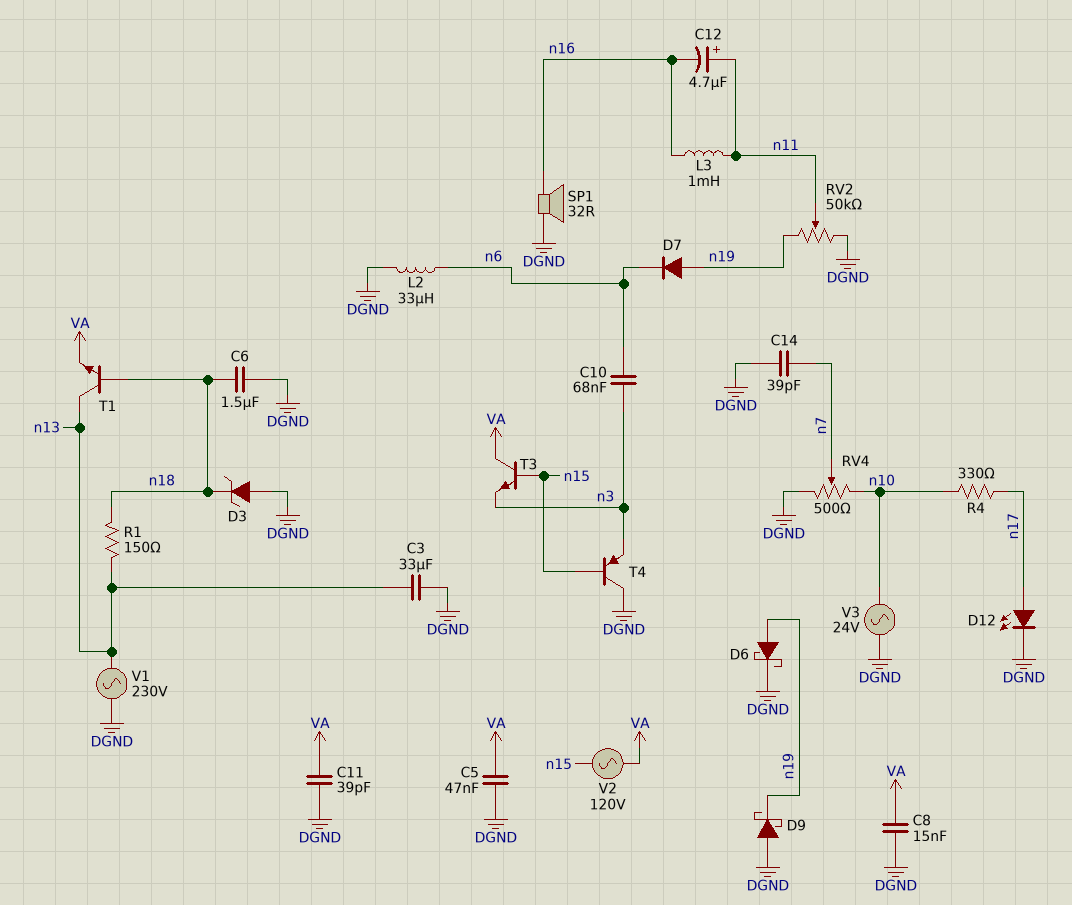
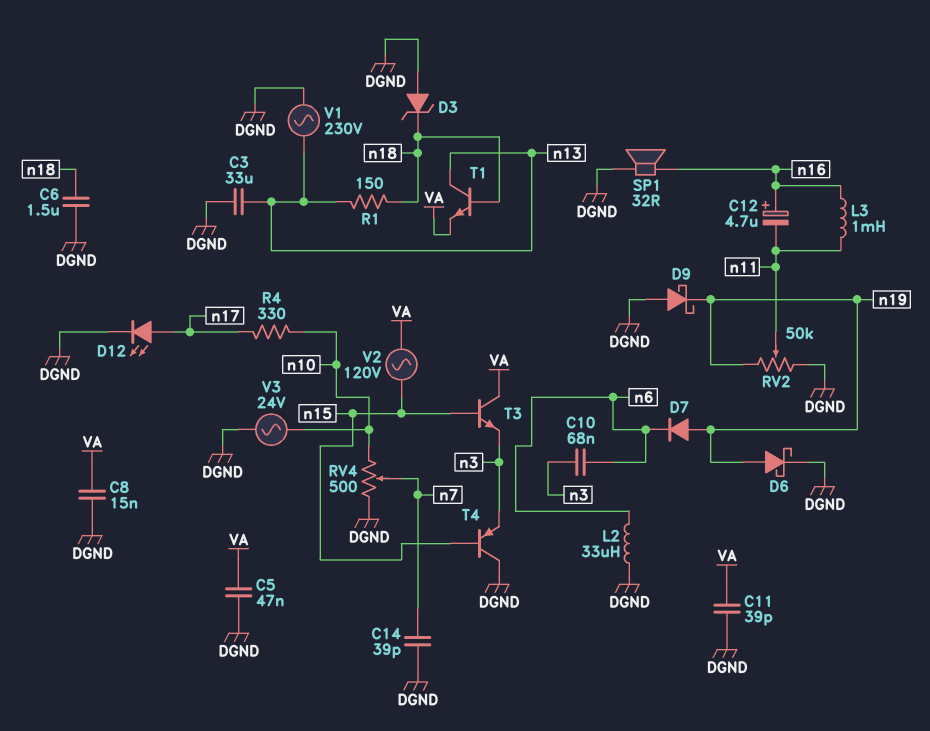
C12: 4.7uF (plus n11, minus n16) -> 4.7uF (plus n16, minus n11)

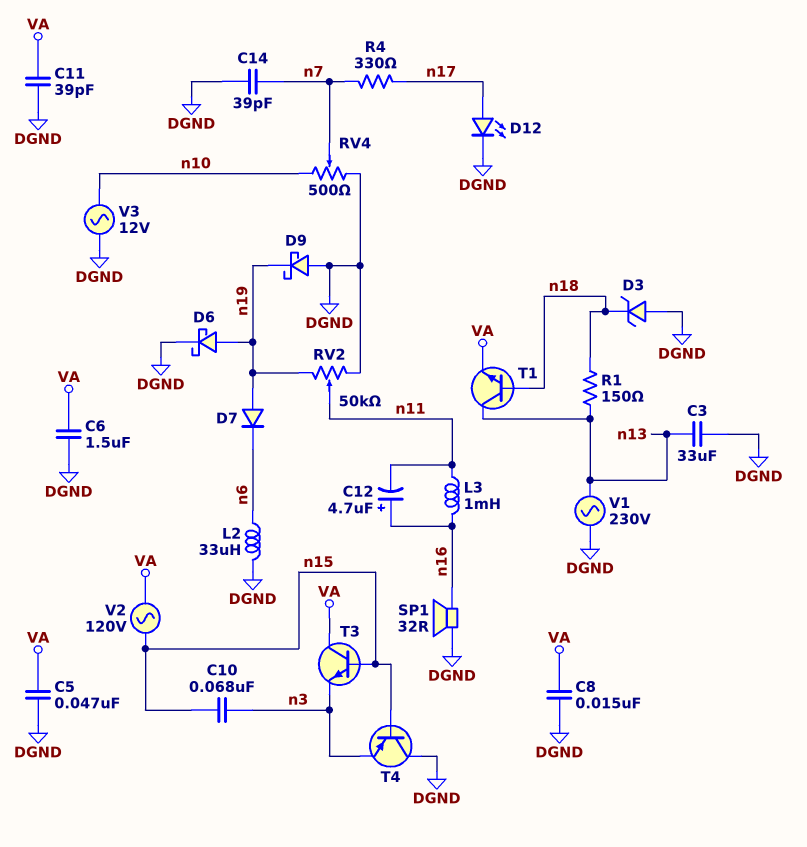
C6: 1.5uF (DGND, n18) -> 1.5uF (DGND, VA)
C10: 68nF (n3, n6) -> 68nF (n3, n15)
R4: 330 (n10, n17) -> 330 (n7, n17)
V3: AC 24V (DGND, n10) -> AC 12V (DGND, n10)

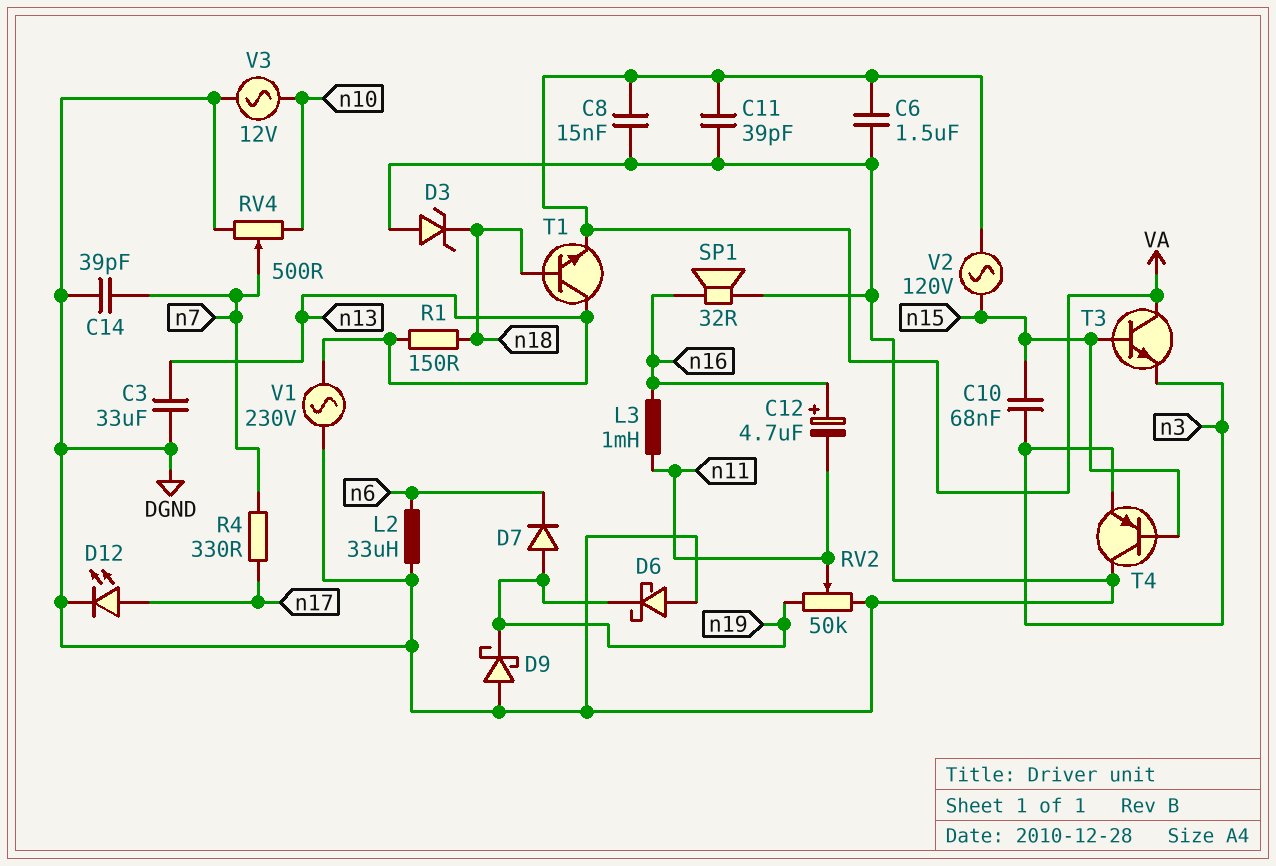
C5: 47nF (DGND, VA) -> none
D6: schottky (A n19, K DGND) -> schottky (A DGND, K n19)

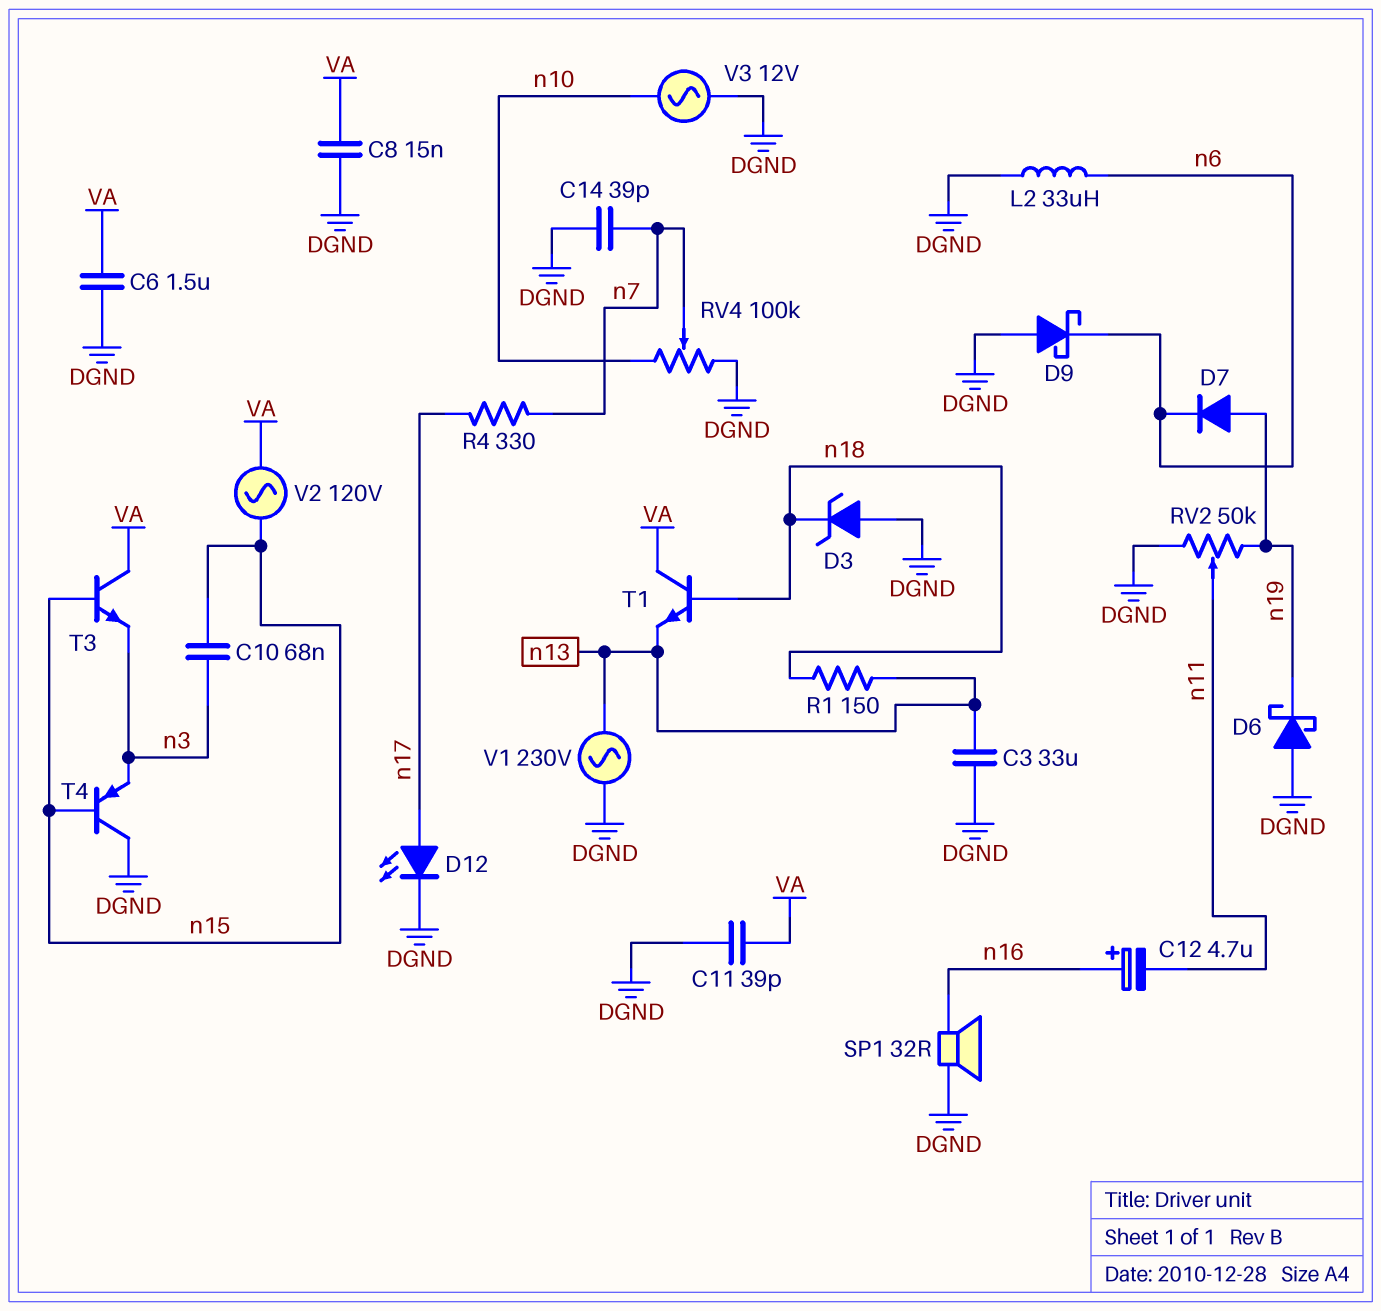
D9: schottky (A DGND, K n19) -> schottky (A DGND, K n6)
L3: 1mH (n11, n16) -> none
RV4: 500 (DGND, n10, wiper n7) -> 100k (DGND, n10, wiper n7)
T1: NPN (B n18, C n13, E VA) -> NPN (B n18, C VA, E n13)

